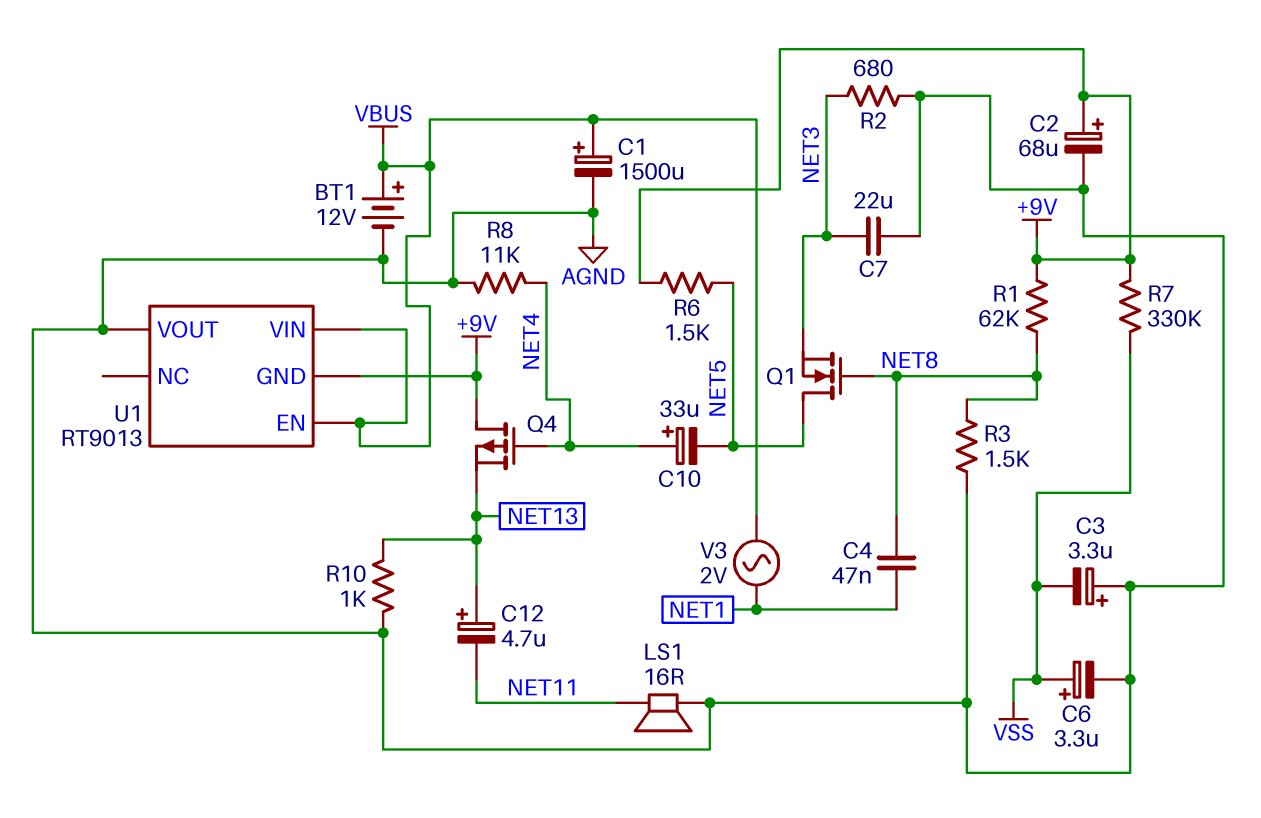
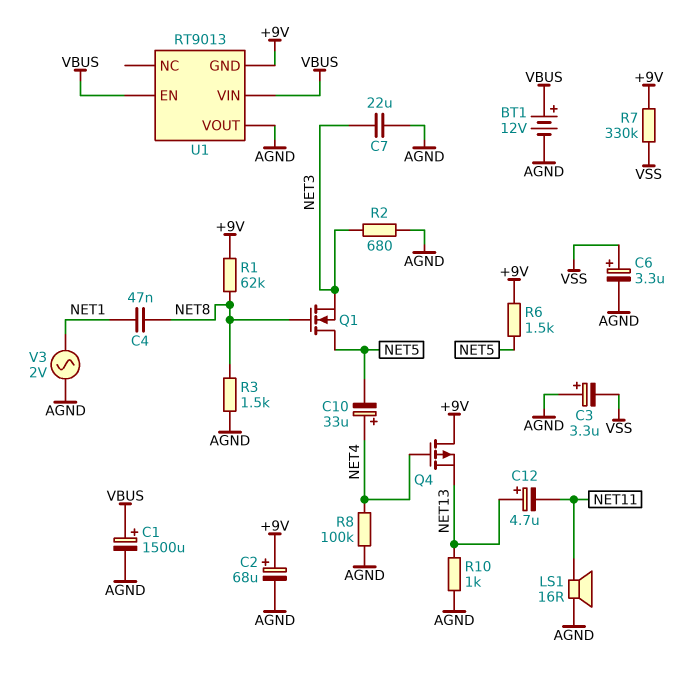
R8: 11k (AGND, NET4) -> 100k (AGND, NET4)
V3: AC 2V (NET1, VBUS) -> AC 2V (AGND, NET1)

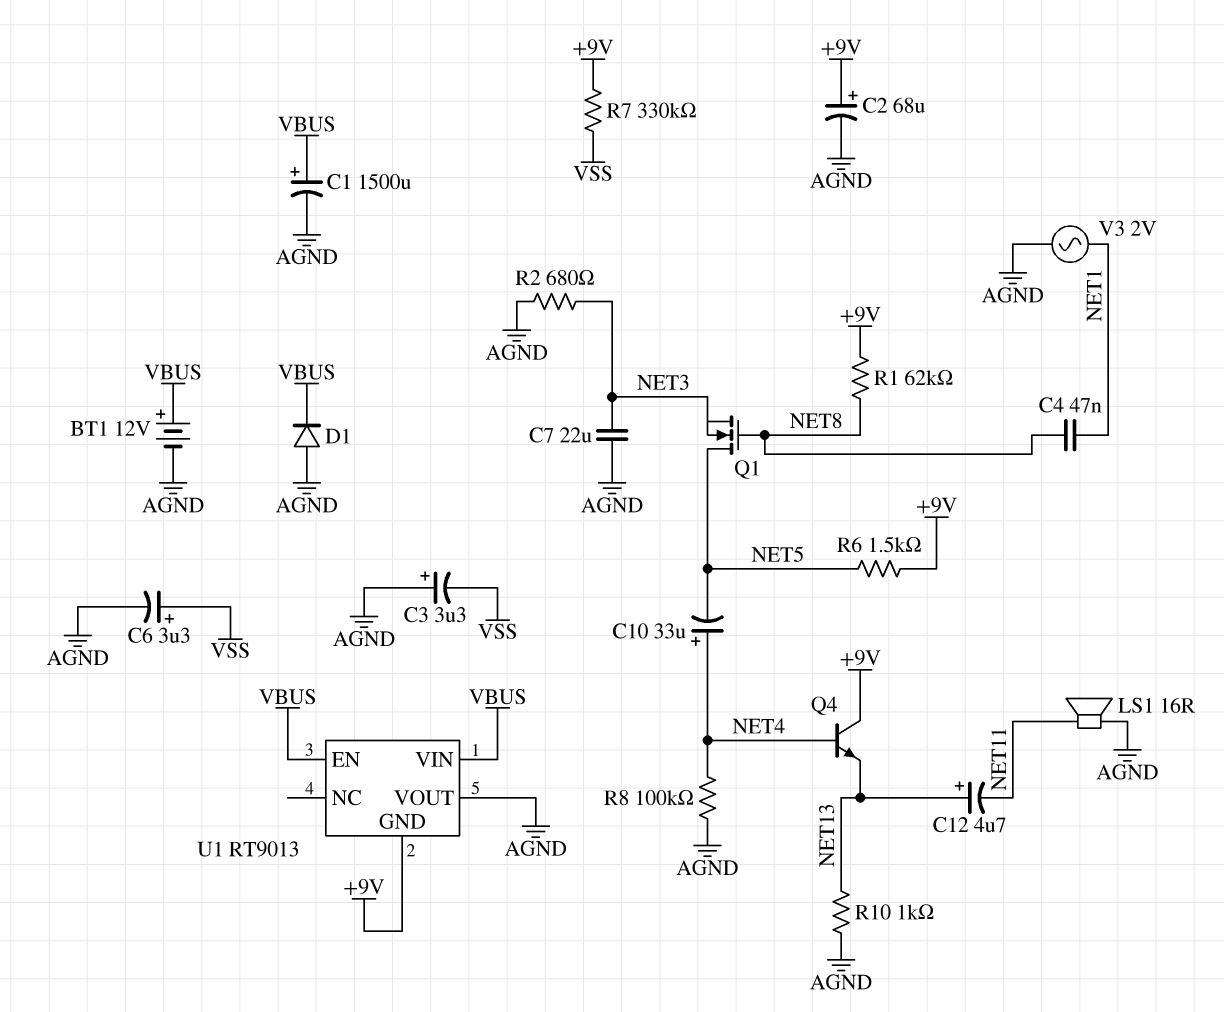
D1: none -> diode (A AGND, K VBUS)
Q4: PMOS (G NET4, D +9V, S NET13) -> NPN (B NET4, C +9V, E NET13)
R3: 1.5k (AGND, NET8) -> none

